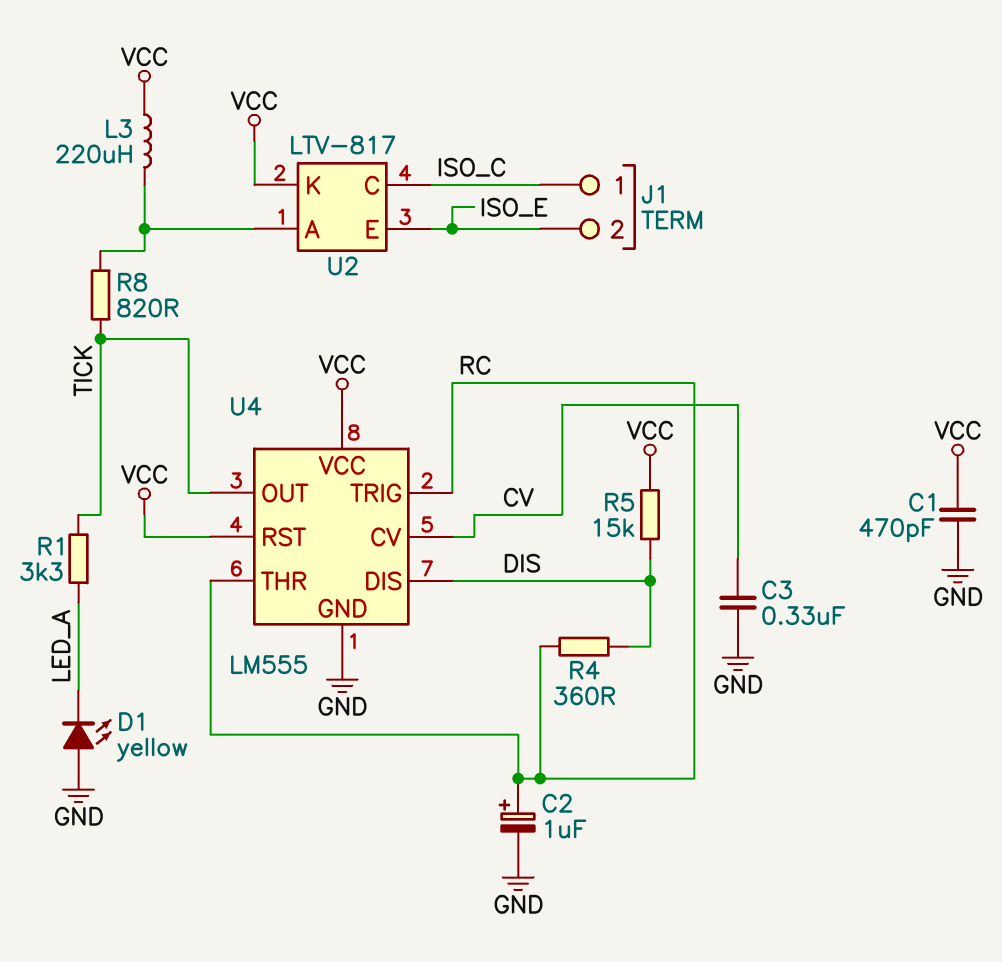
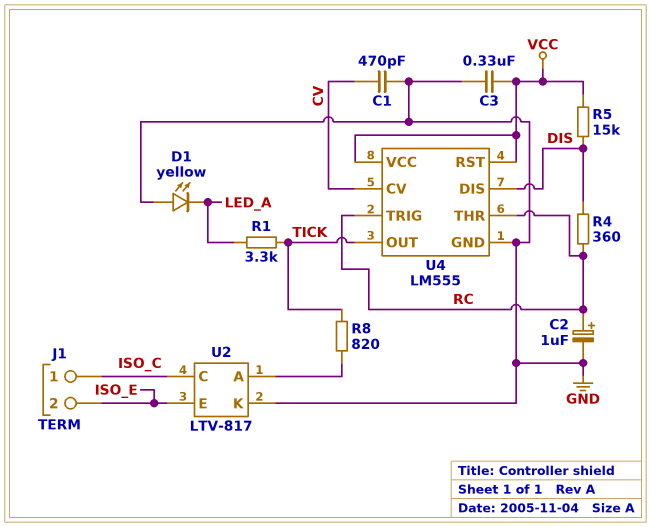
C1: 470pF (GND, VCC) -> 470pF (CV, GND)
C3: 330nF (CV, GND) -> 330nF (GND, VCC)
L3: 220uH (U2/A, VCC) -> none
U2 pin K: VCC -> GND

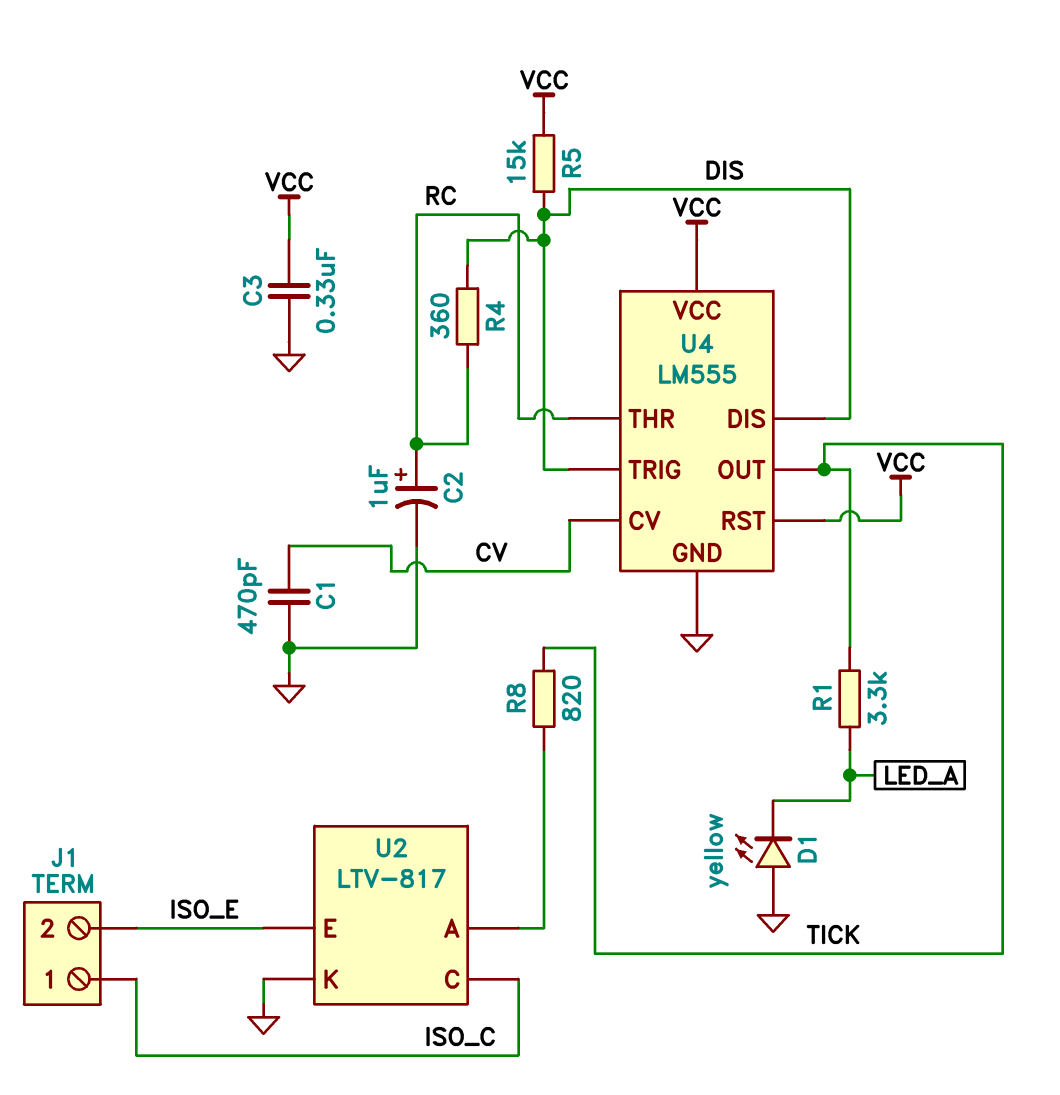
U4 pin TRIG: RC -> DIS

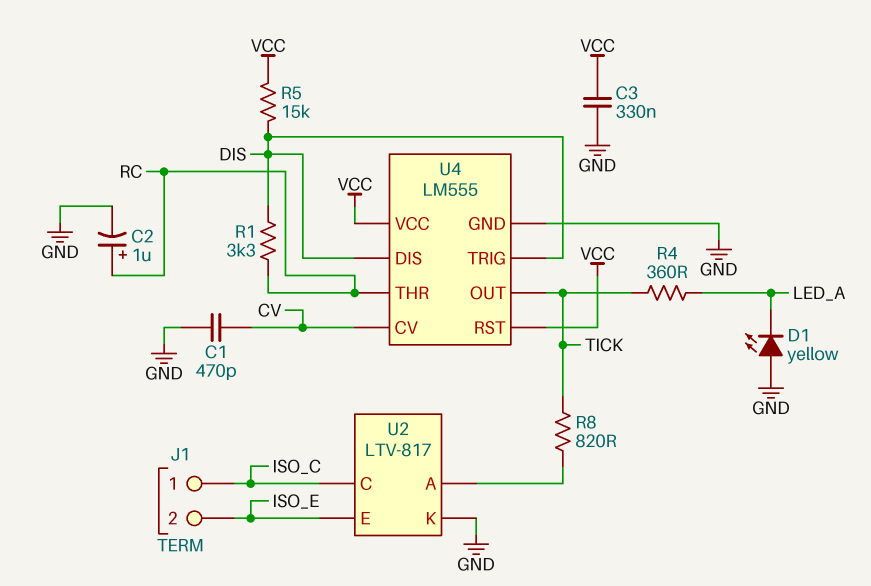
R1: 3.3k (LED_A, TICK) -> 3.3k (DIS, RC)
R4: 360 (DIS, RC) -> 360 (LED_A, TICK)

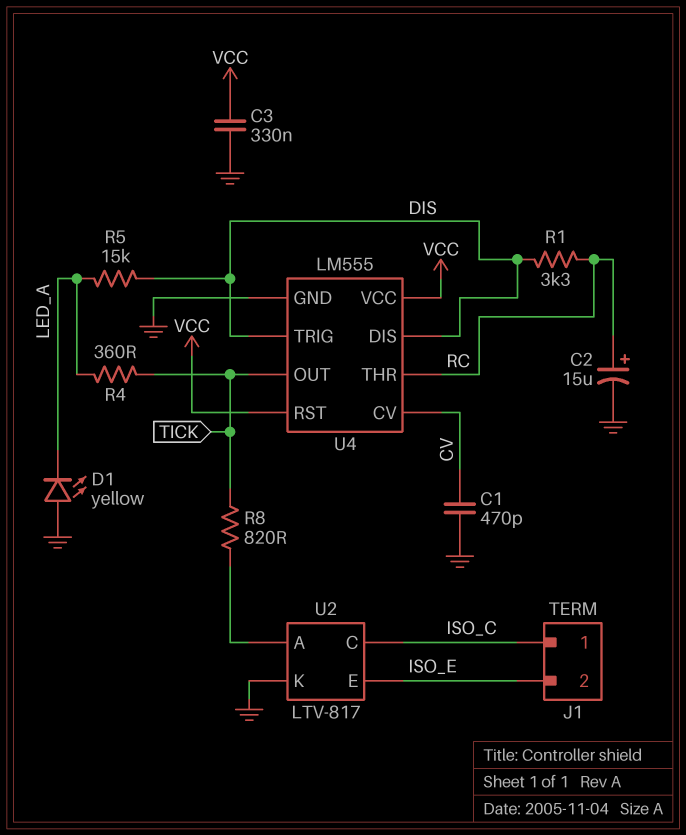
C2: 1uF (plus RC, minus GND) -> 15uF (plus RC, minus GND)
R5: 15k (DIS, VCC) -> 15k (DIS, LED_A)

